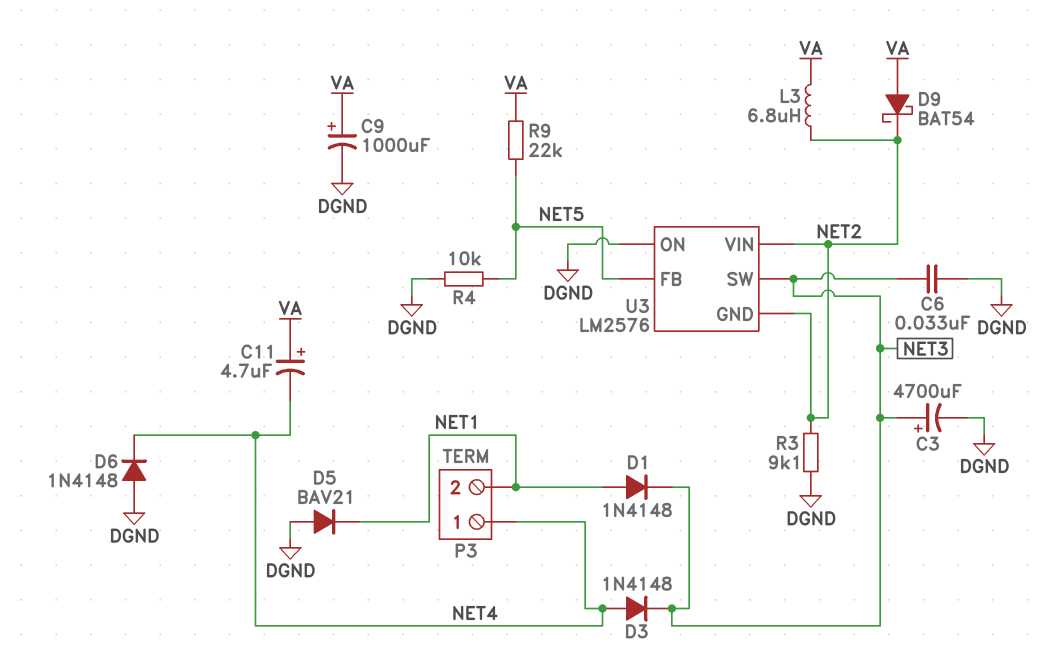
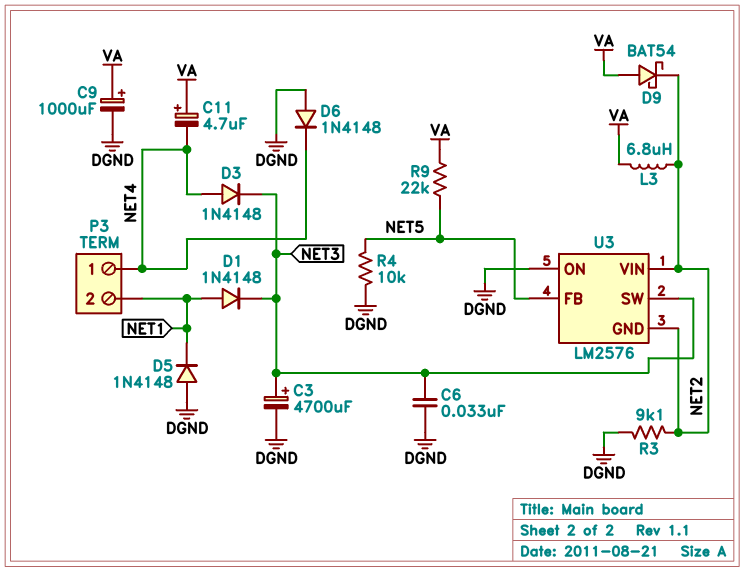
D5: diode BAV21 (A DGND, K NET1) -> diode 1N4148 (A DGND, K NET1)

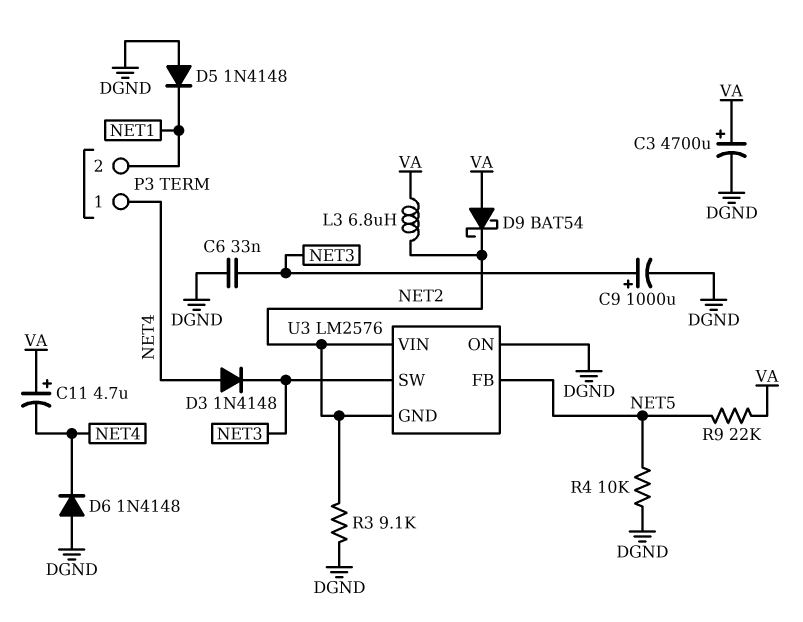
C3: 4700uF (plus NET3, minus DGND) -> 4700uF (plus VA, minus DGND)
C9: 1000uF (plus VA, minus DGND) -> 1000uF (plus NET3, minus DGND)
D1: diode 1N4148 (A NET1, K NET3) -> none

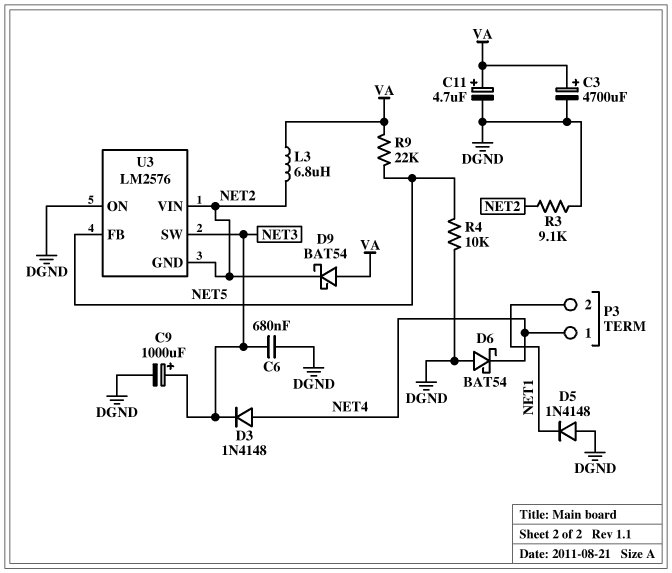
C6: 33nF (DGND, NET3) -> 680nF (DGND, NET3)
C11: 4.7uF (plus VA, minus NET4) -> 4.7uF (plus VA, minus DGND)
D6: diode 1N4148 (A DGND, K NET4) -> schottky BAT54 (A DGND, K NET4)

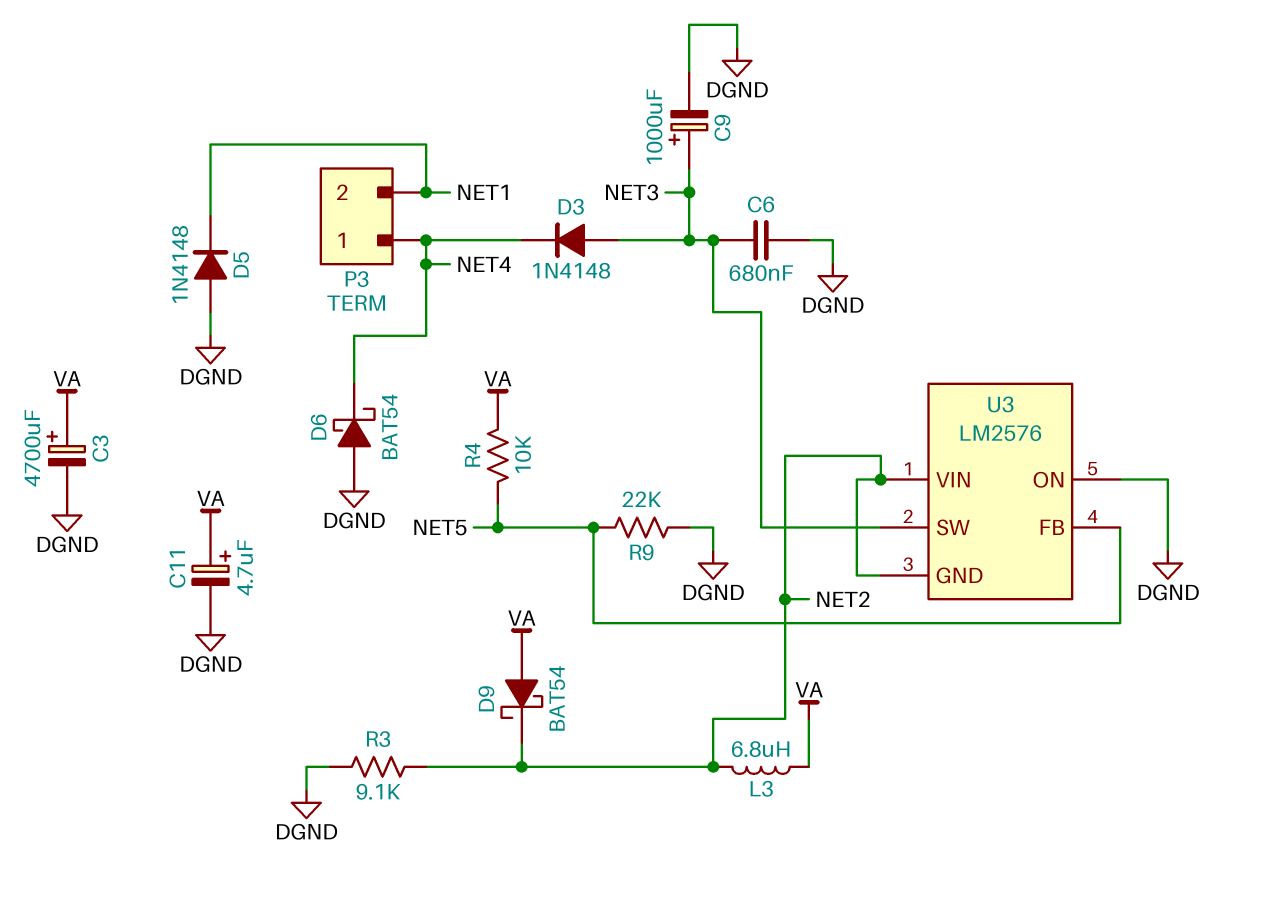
D3: diode 1N4148 (A NET4, K NET3) -> diode 1N4148 (A NET3, K NET4)
R4: 10k (DGND, NET5) -> 10k (NET5, VA)
R9: 22k (NET5, VA) -> 22k (DGND, NET5)

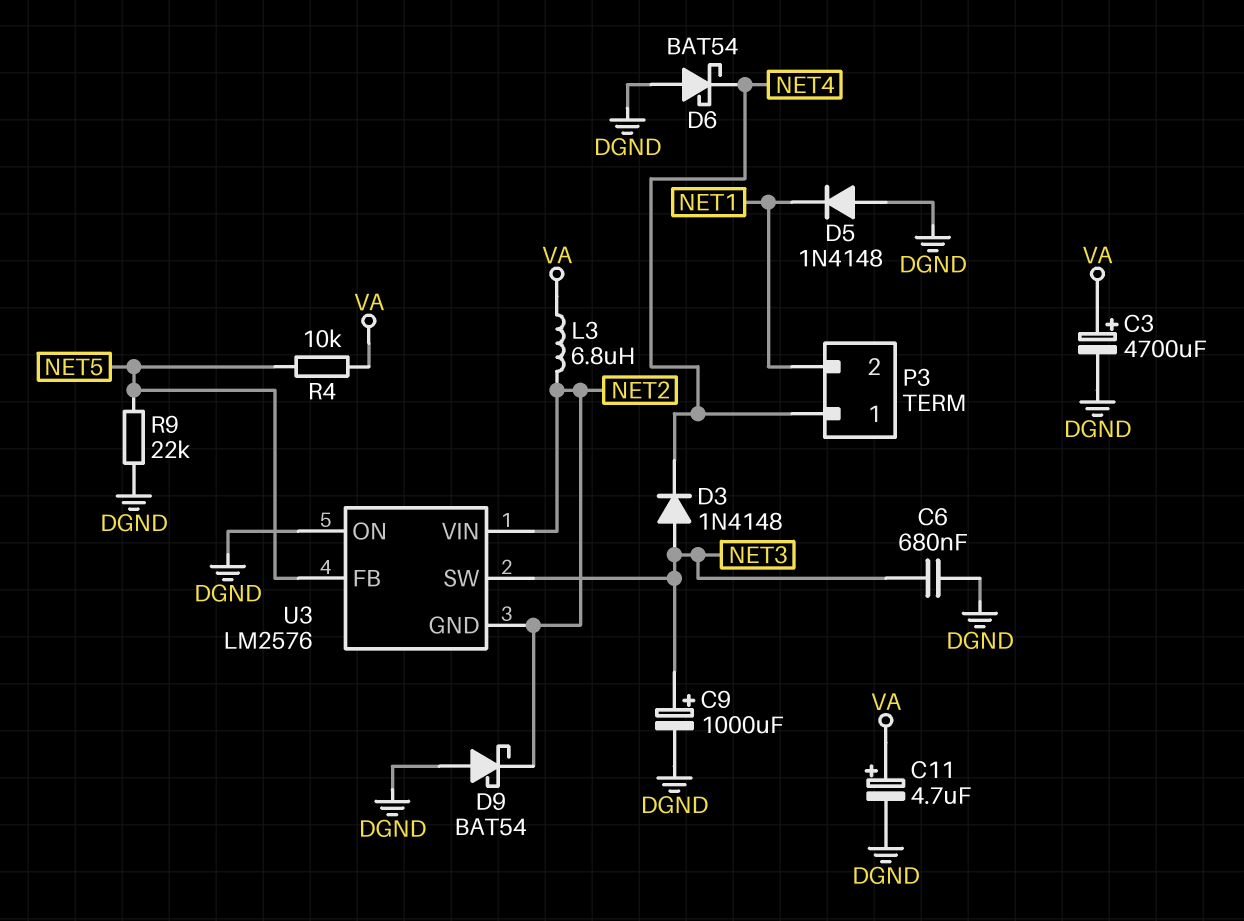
D9: schottky BAT54 (A VA, K NET2) -> schottky BAT54 (A DGND, K NET2)
R3: 9.1k (DGND, NET2) -> none

